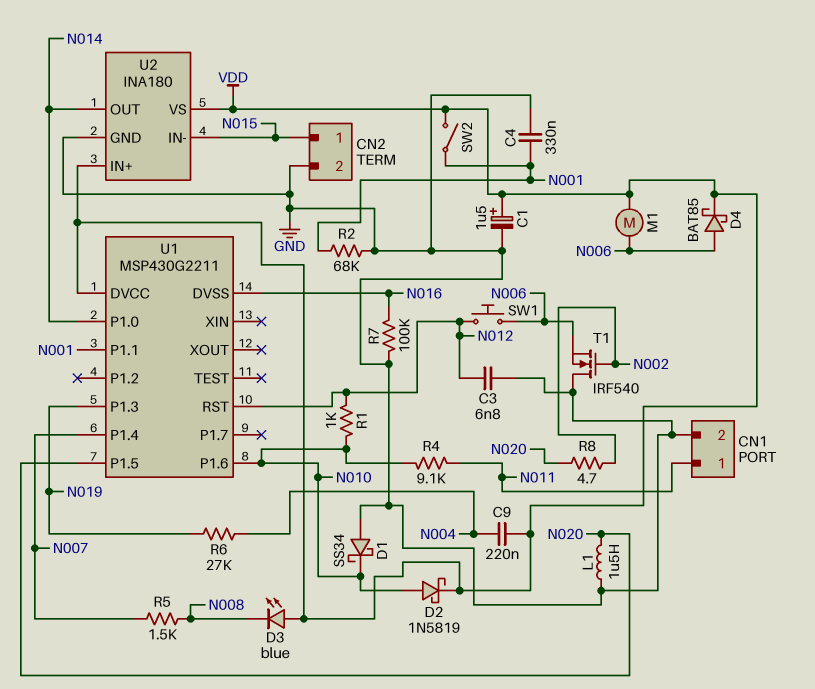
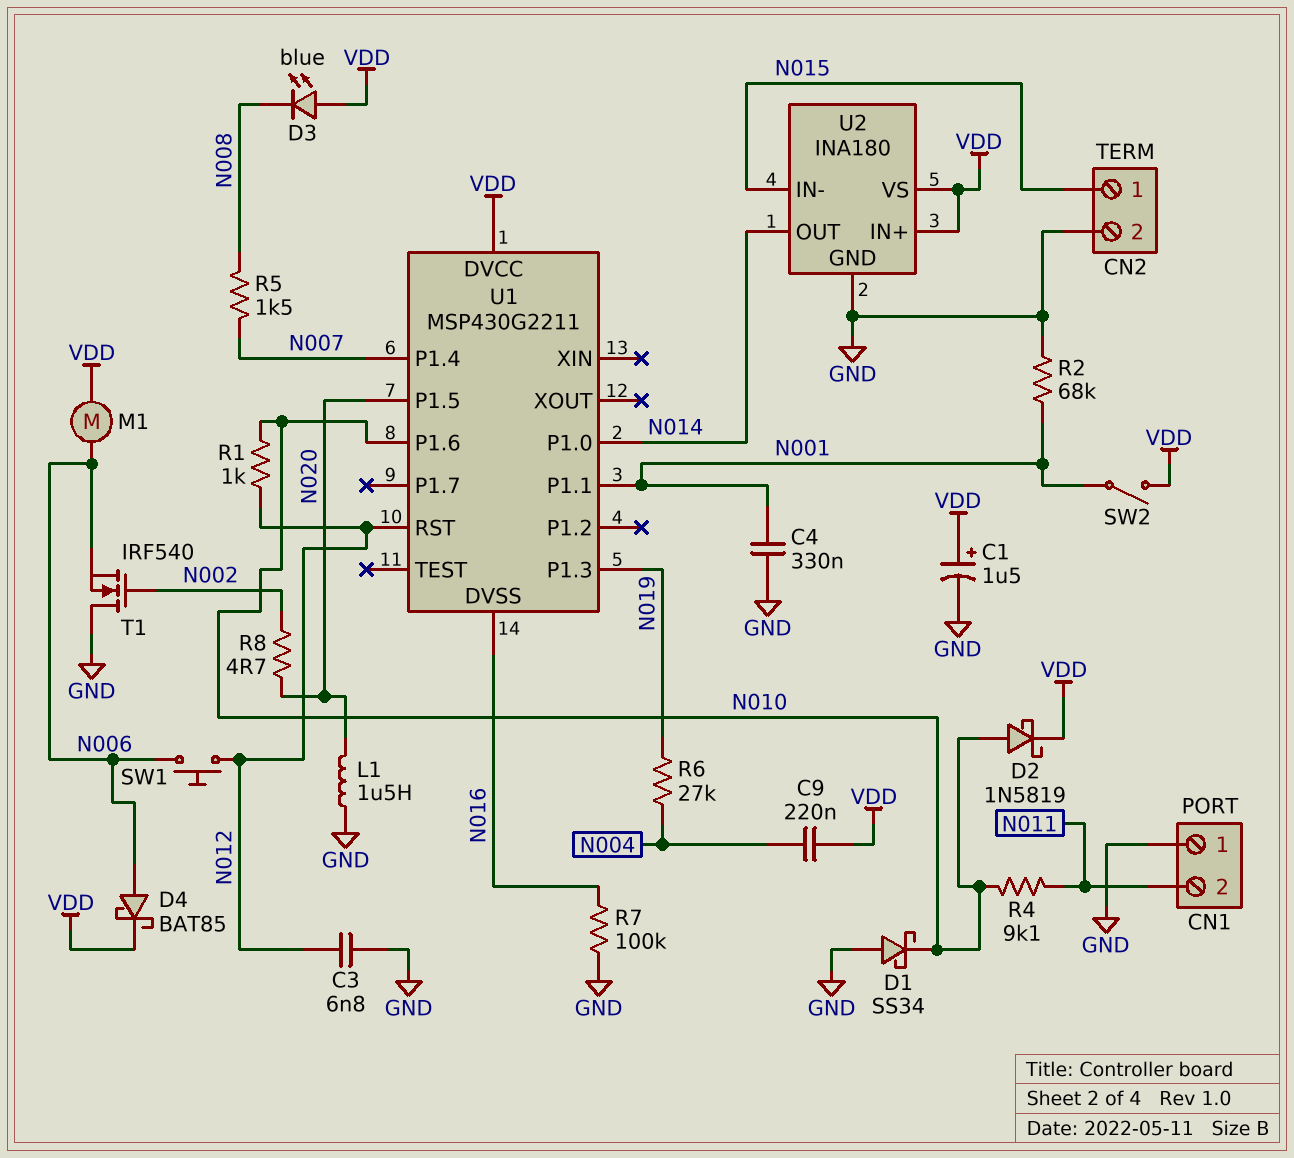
CN1 pin 1: N011 -> GND
CN1 pin 2: GND -> N011

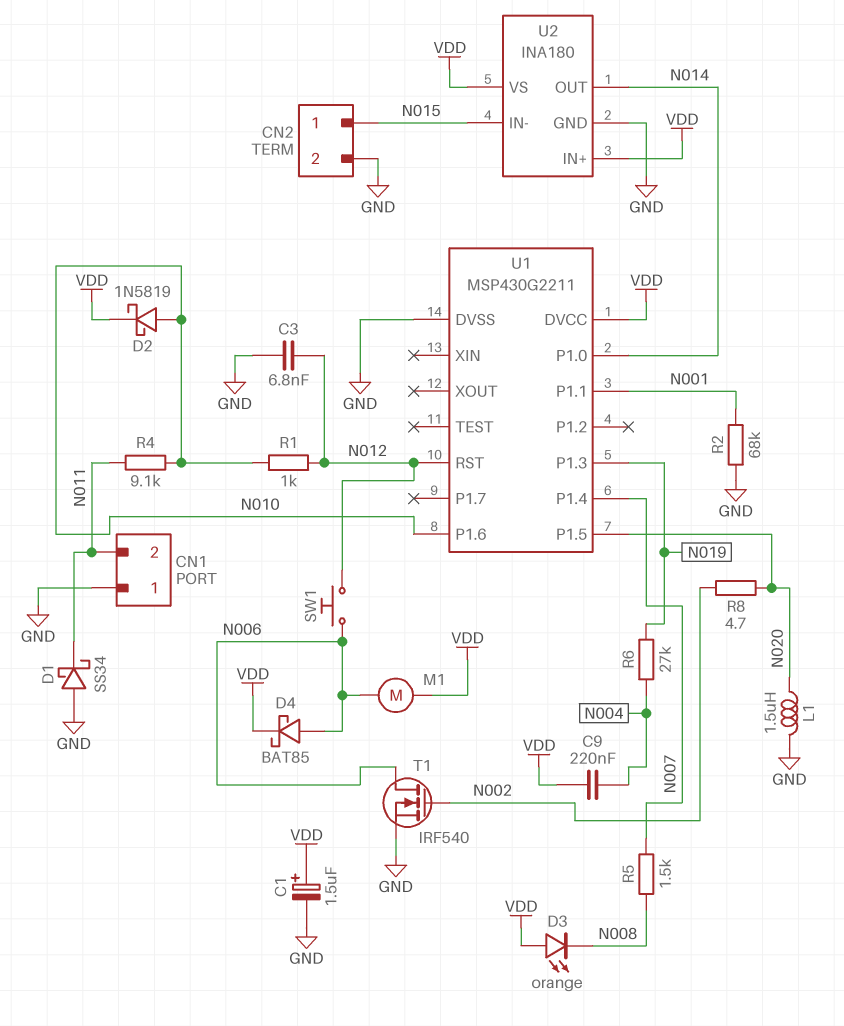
C4: 330nF (GND, N001) -> none
D1: schottky SS34 (A GND, K N010) -> schottky SS34 (A GND, K N011)
D3: LED blue (A VDD, K N008) -> LED orange (A VDD, K N008)
R7: 100k (GND, N016) -> none
SW2: switch (N001, VDD) -> none
T1: NMOS IRF540 (G N002, D GND, S N006) -> NMOS IRF540 (G N002, D N006, S GND)
U1 pin DVSS: N016 -> GND

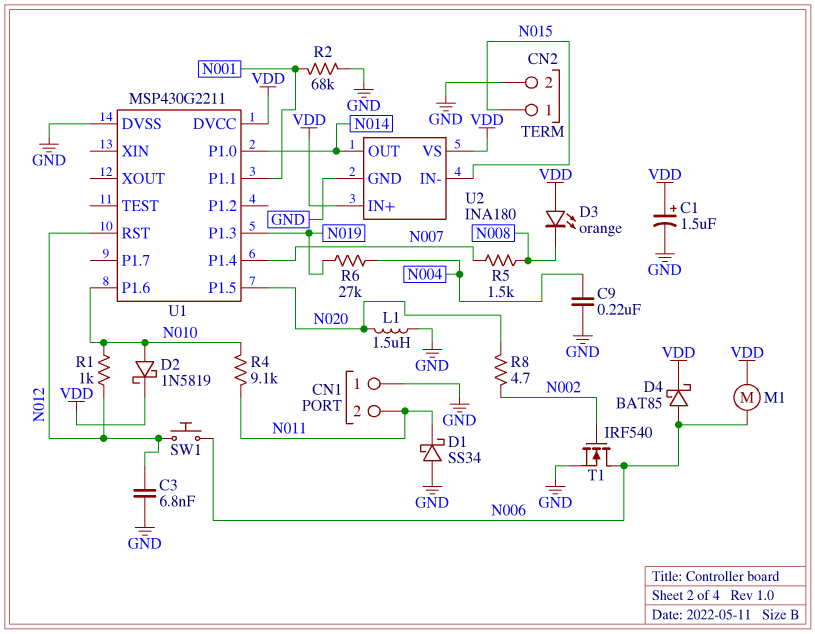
C9: 220nF (N004, VDD) -> 220nF (GND, N004)

